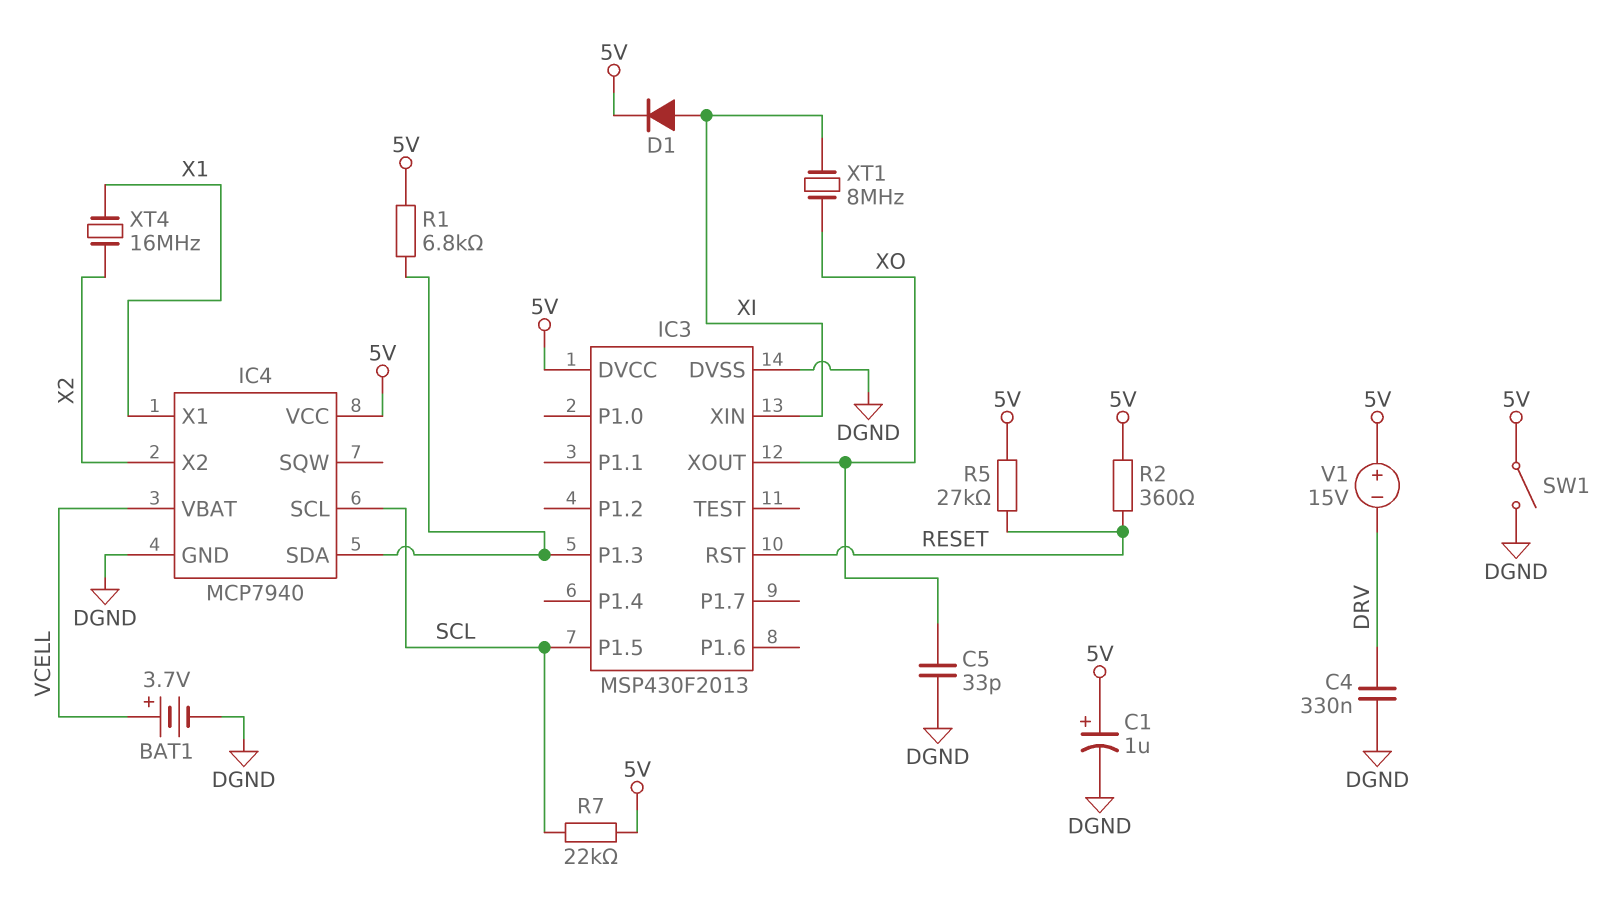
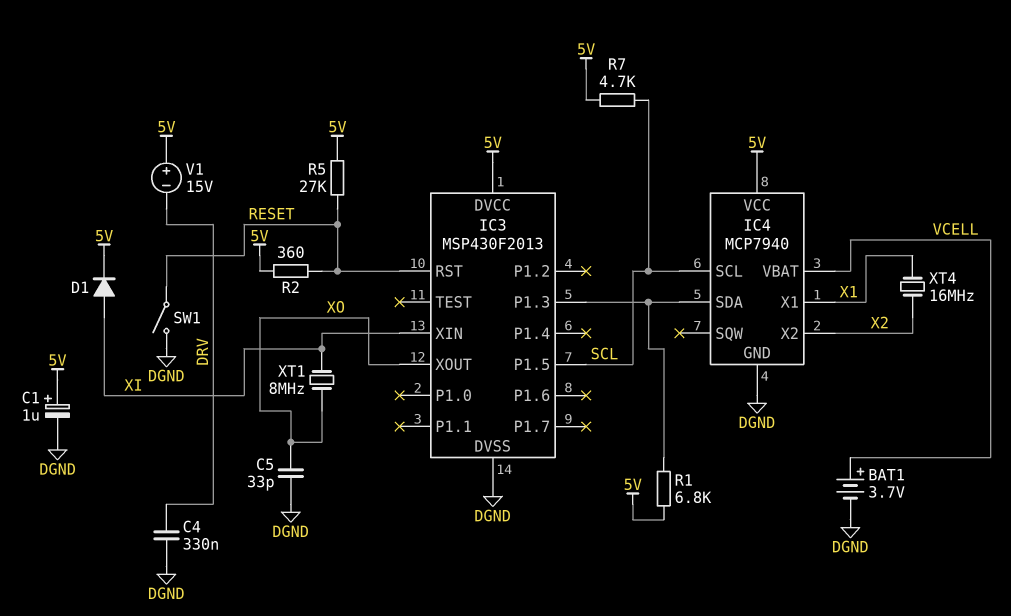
R7: 22k (5V, SCL) -> 4.7k (5V, SCL)
SW1: switch (5V, DGND) -> switch (DGND, RESET)

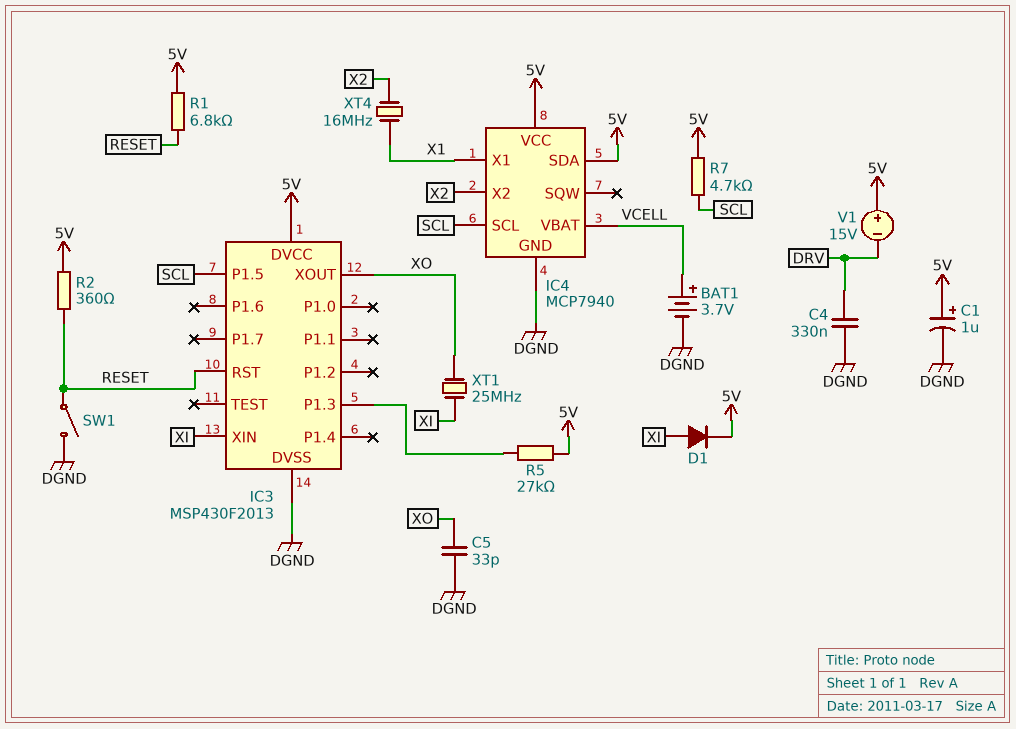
IC4 pin SDA: IC3/P1.3 -> 5V
R1: 6.8k (5V, IC3/P1.3) -> 6.8k (5V, RESET)
R5: 27k (5V, RESET) -> 27k (5V, IC3/P1.3)
XT1: 8MHz (XI, XO) -> 25MHz (XI, XO)

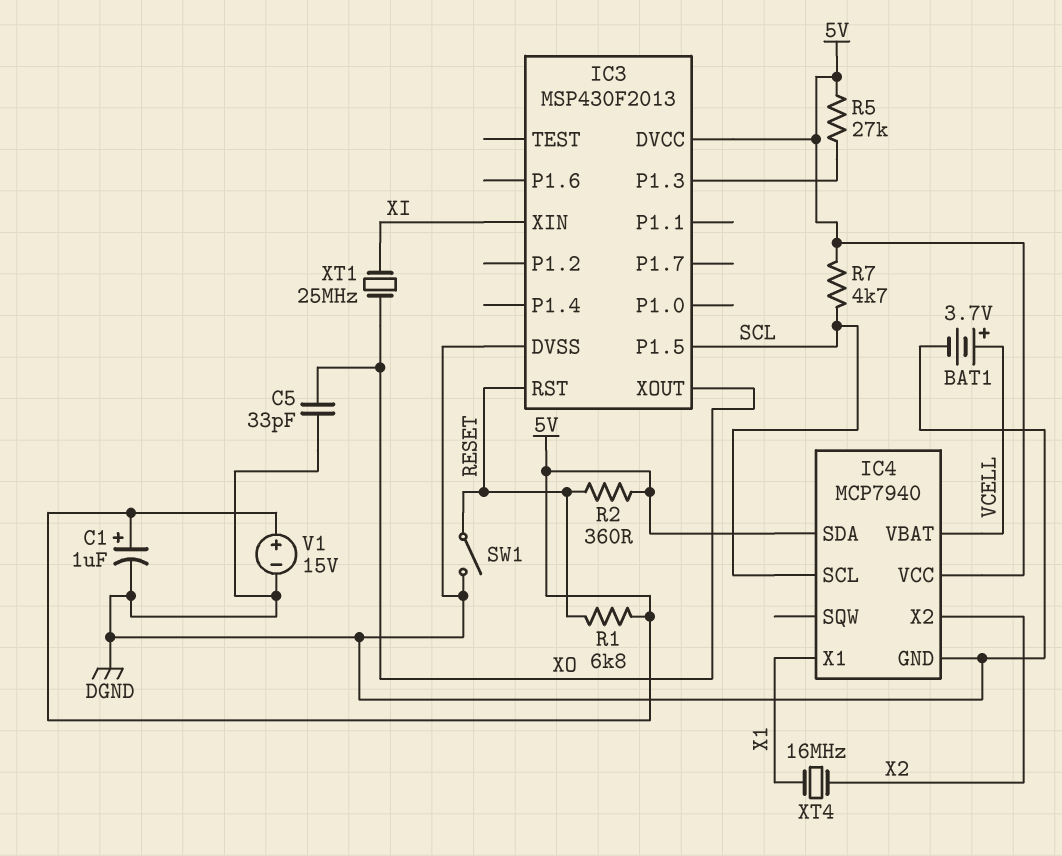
C4: 330nF (DGND, DRV) -> none
D1: diode (A XI, K 5V) -> none
V1: 15V (plus 5V, minus DRV) -> 15V (plus 5V, minus DGND)

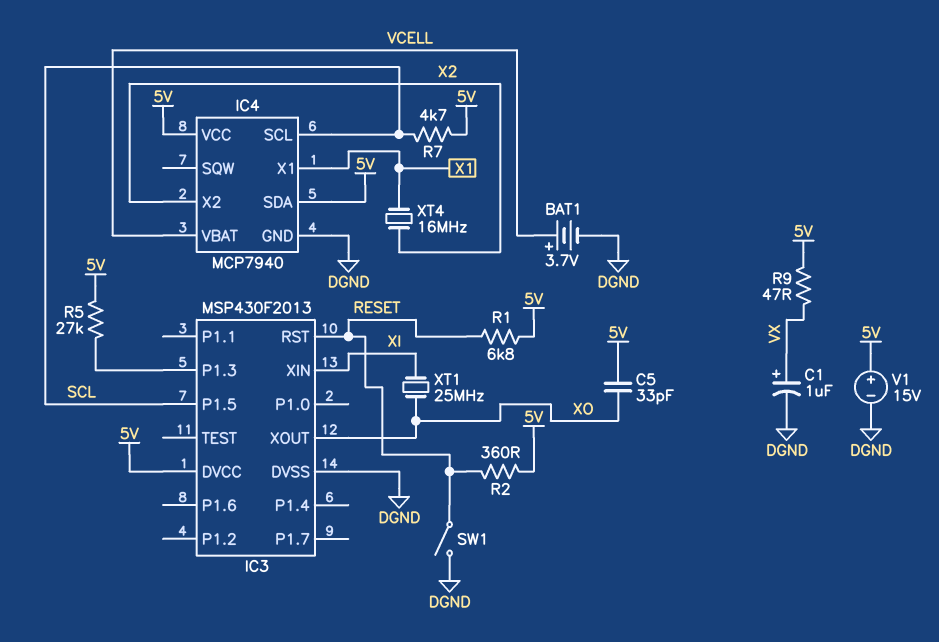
C1: 1uF (plus 5V, minus DGND) -> 1uF (plus VX, minus DGND)
C5: 33pF (DGND, XO) -> 33pF (5V, XO)
R9: none -> 47 (5V, VX)

